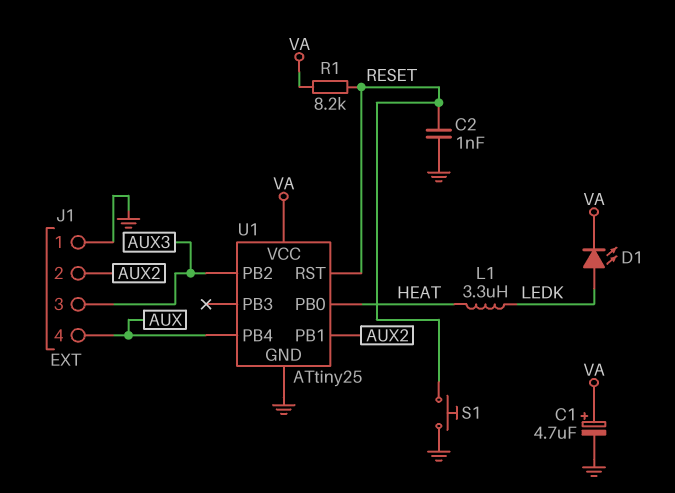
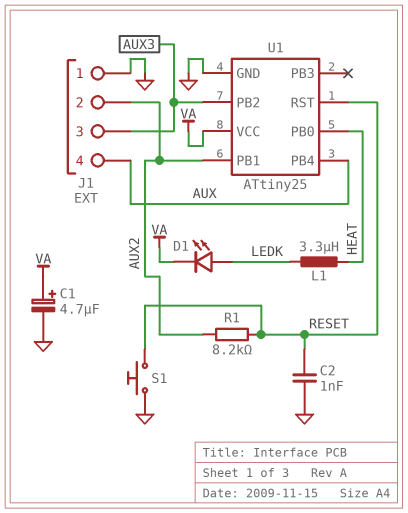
R1: 8.2k (RESET, VA) -> 8.2k (AUX2, RESET)

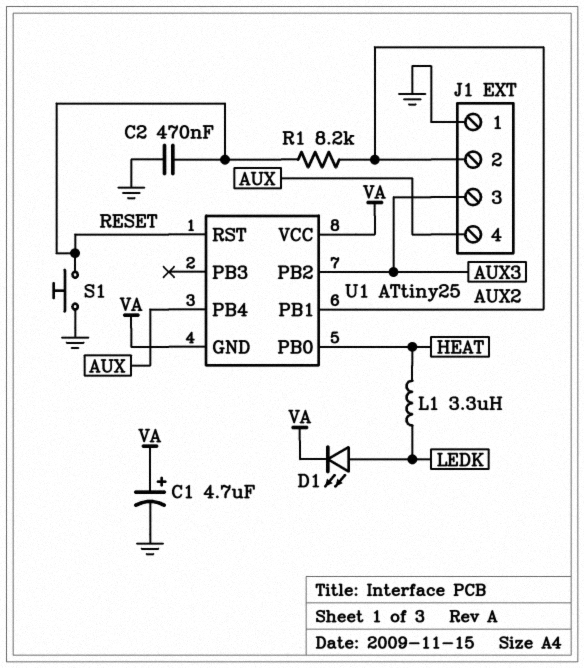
C2: 1nF (GND, RESET) -> 470nF (GND, RESET)
U1 pin GND: GND -> VA

